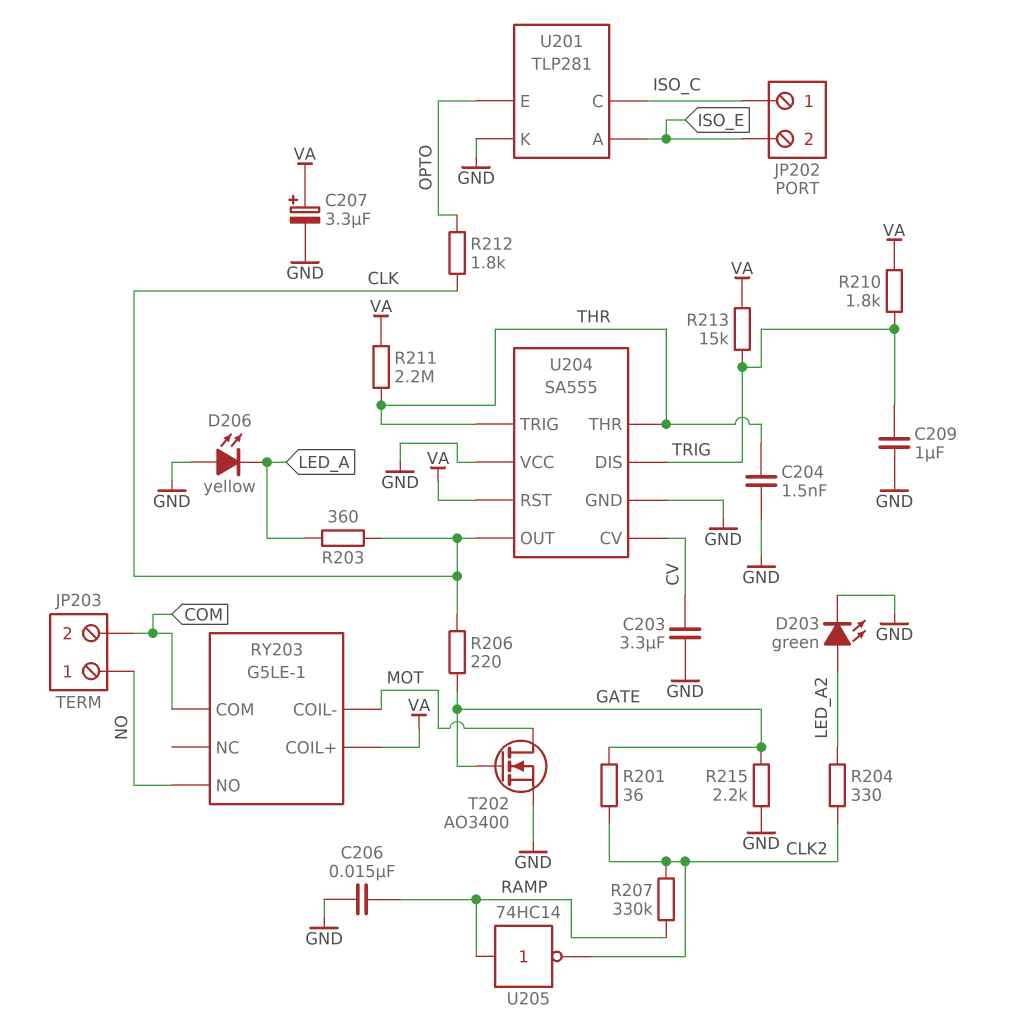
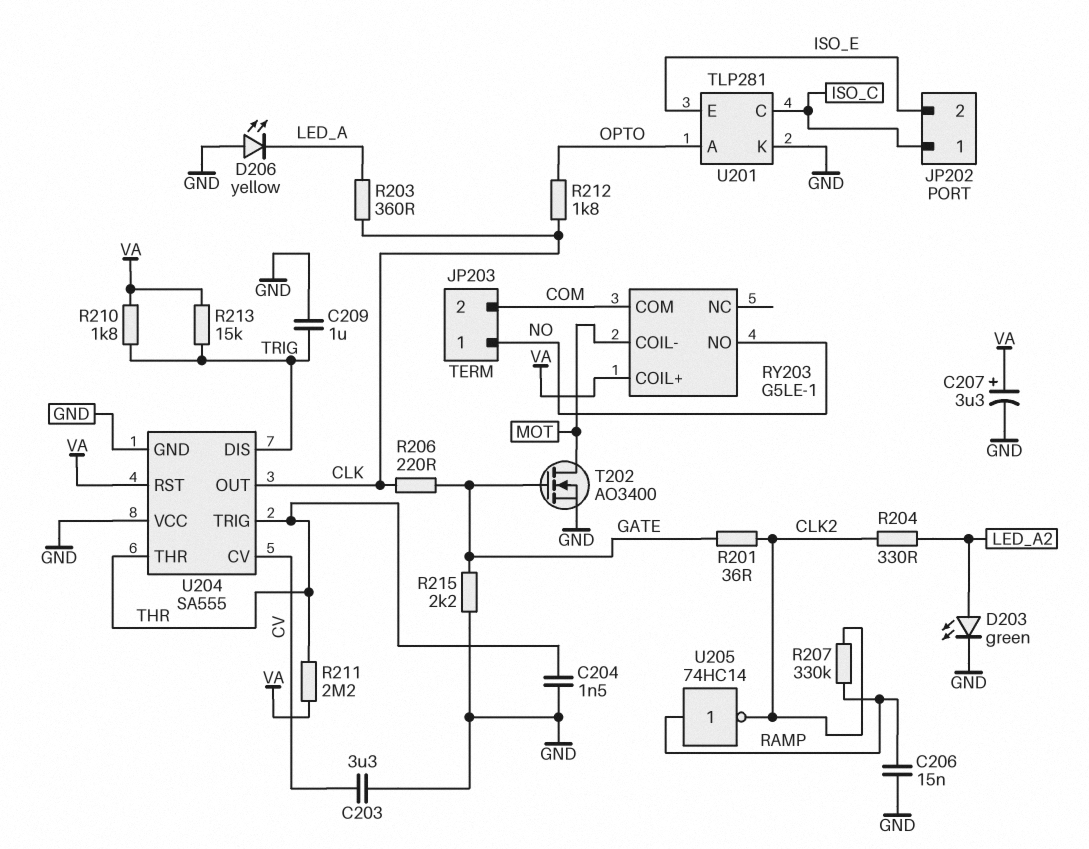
U201 pin A: ISO_E -> OPTO
U201 pin E: OPTO -> ISO_E

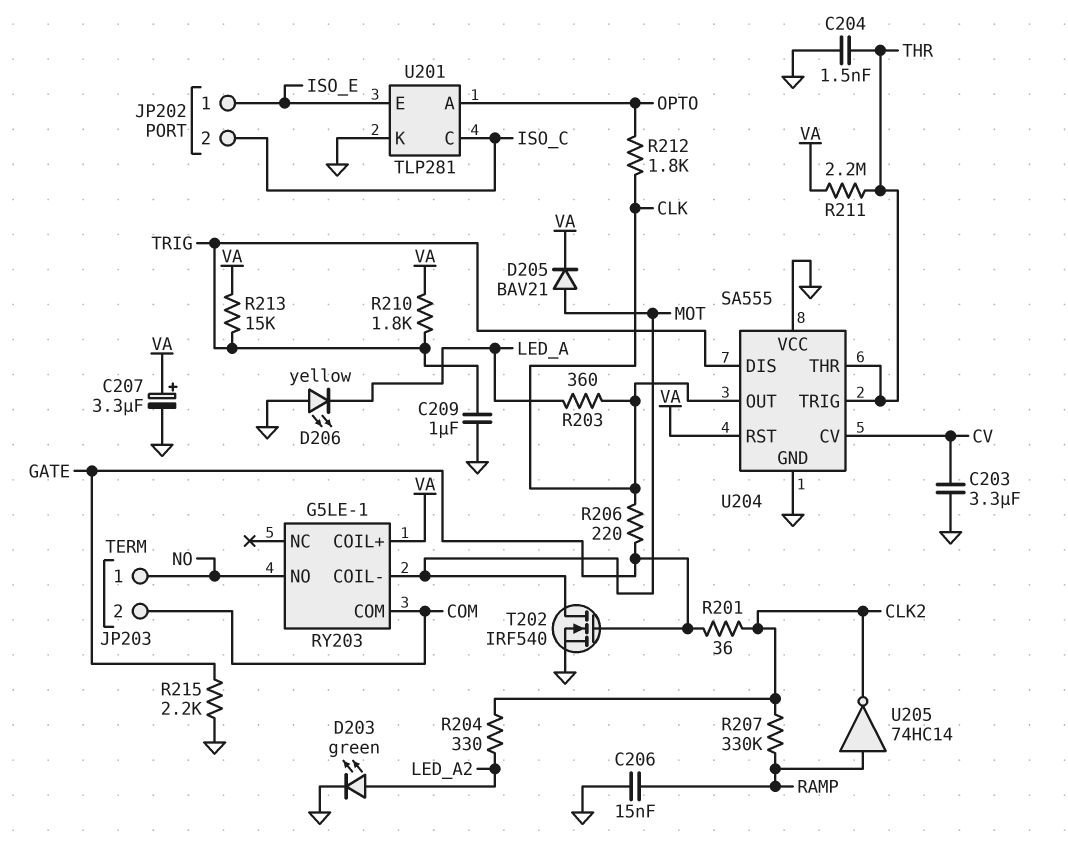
D205: none -> diode BAV21 (A MOT, K VA)
JP202 pin 1: ISO_C -> ISO_E
JP202 pin 2: ISO_E -> ISO_C
T202: NMOS AO3400 (G GATE, D MOT, S GND) -> NMOS IRF540 (G GATE, D MOT, S GND)

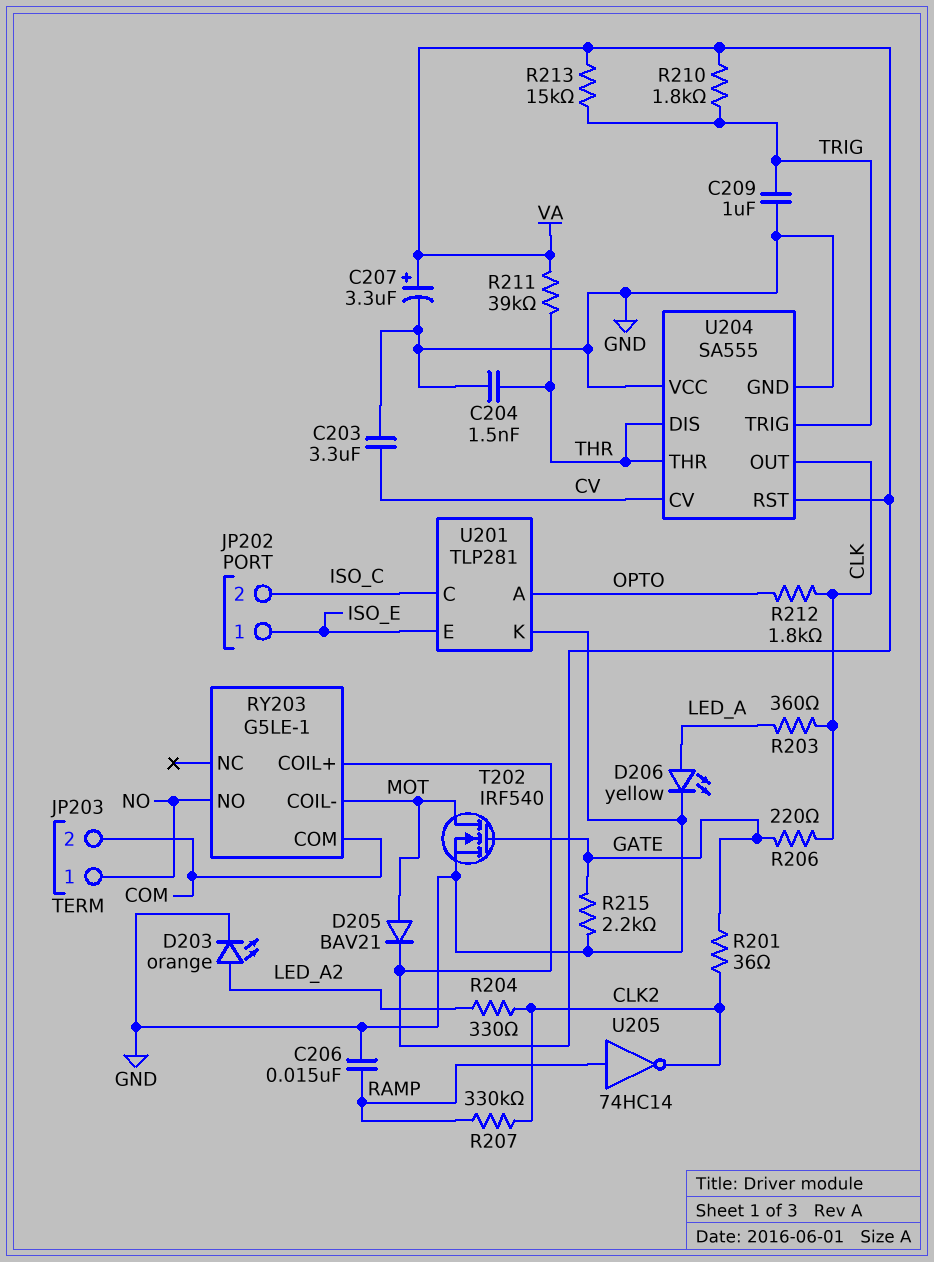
D203: LED green (A LED_A2, K GND) -> LED orange (A LED_A2, K GND)
D206: LED yellow (A GND, K LED_A) -> LED yellow (A LED_A, K GND)
R211: 2.2M (THR, VA) -> 39k (THR, VA)
U204 pin DIS: TRIG -> THR
U204 pin TRIG: THR -> TRIG

